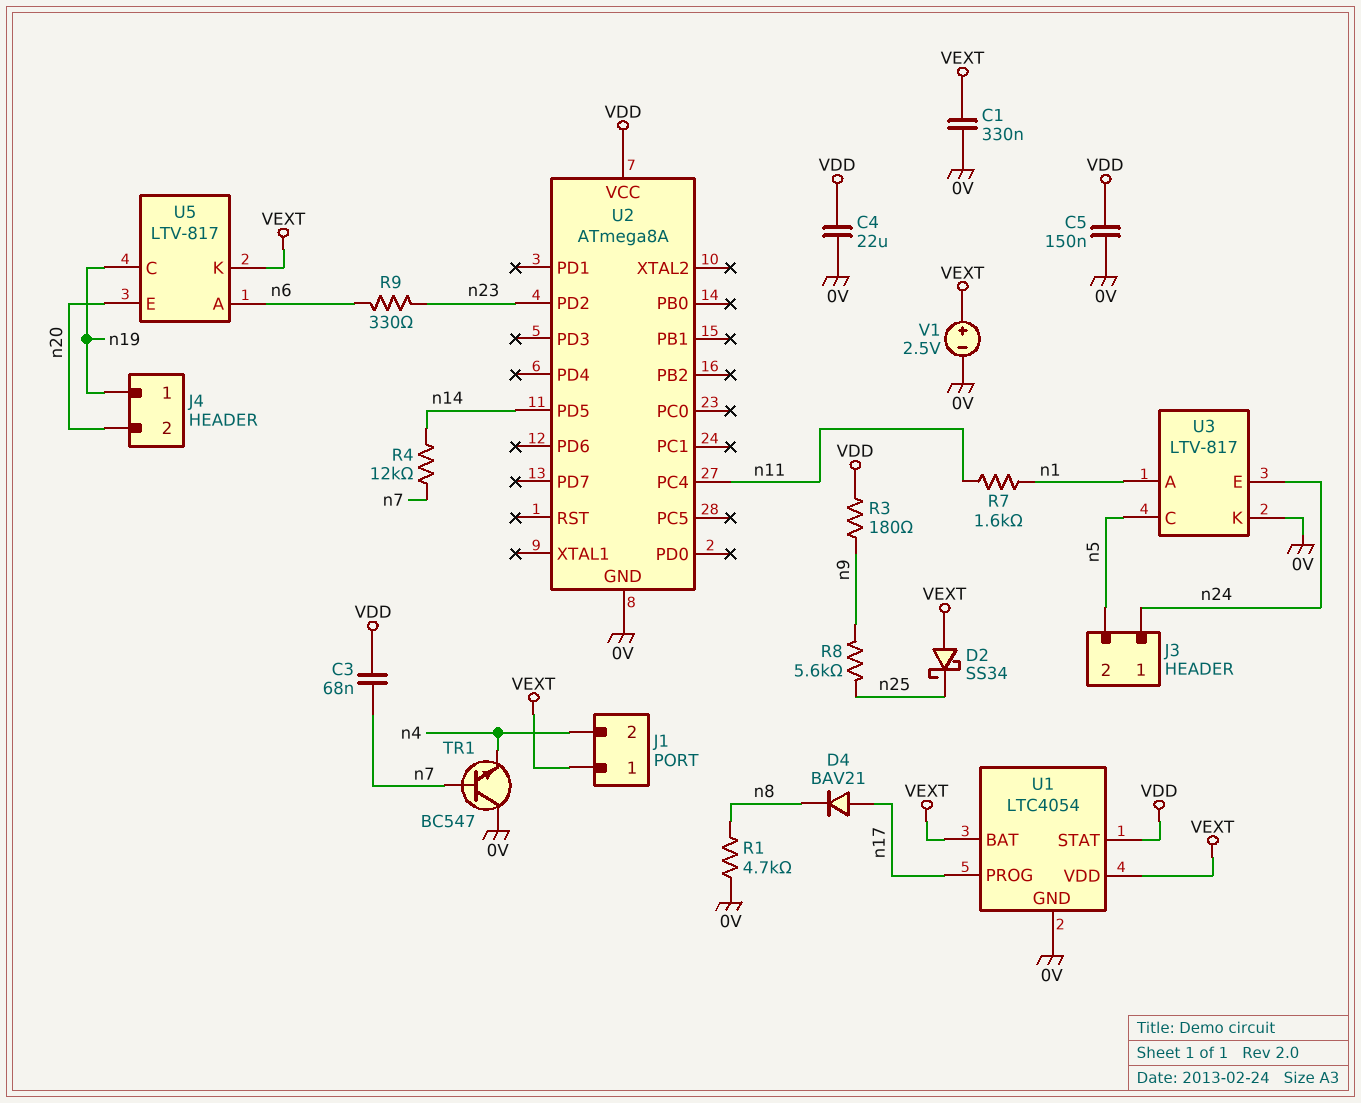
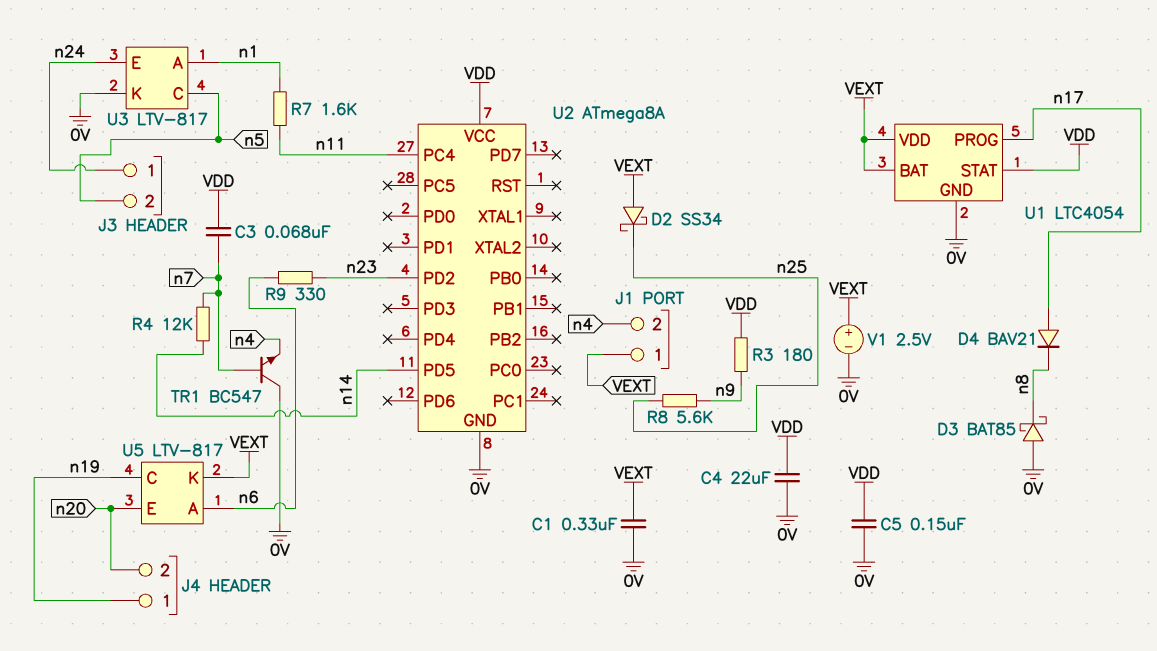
D3: none -> schottky BAT85 (A 0V, K n8)
R1: 4.7k (0V, n8) -> none

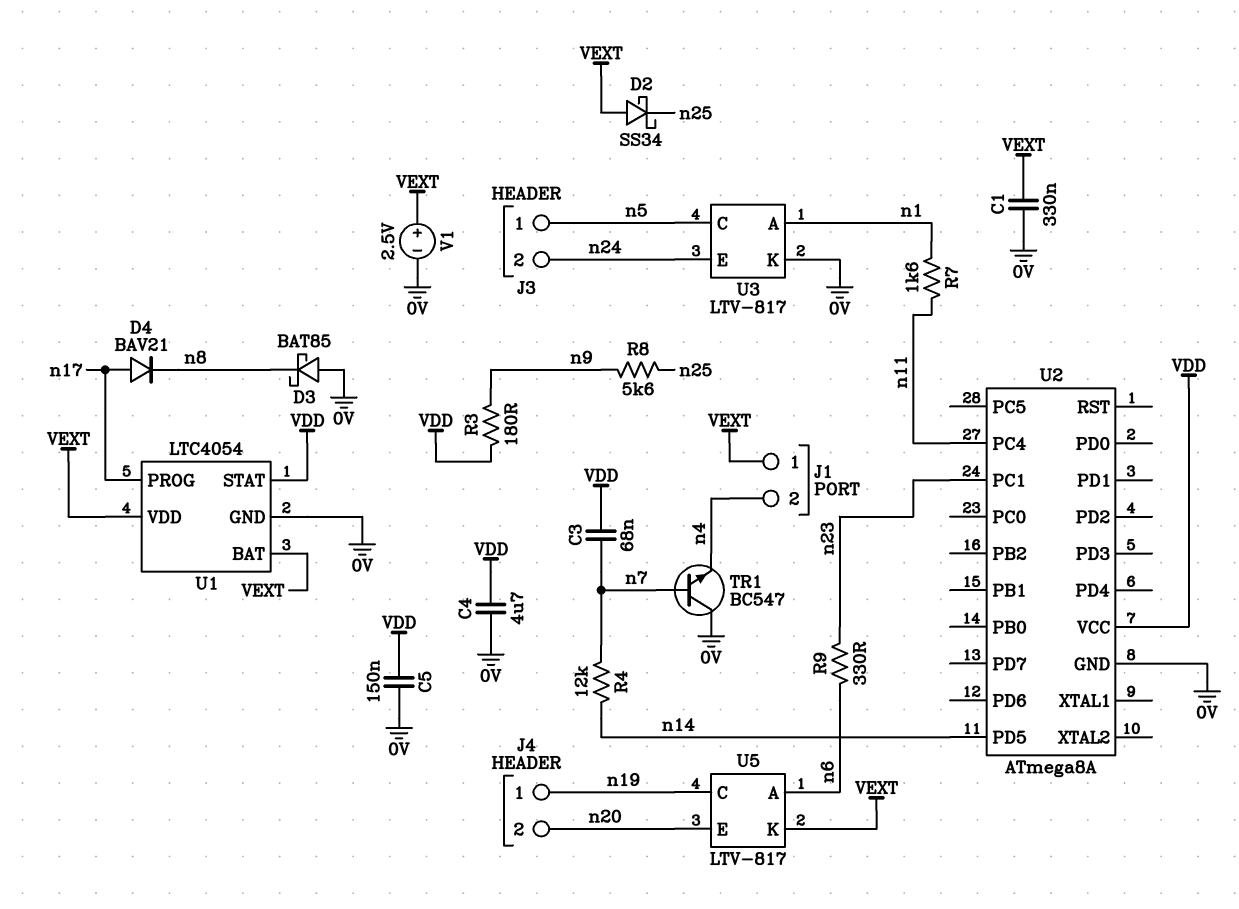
C4: 22uF (0V, VDD) -> 4.7uF (0V, VDD)
J3 pin 1: n24 -> n5
J3 pin 2: n5 -> n24
U2 pin PC1: none -> n23
U2 pin PD2: n23 -> none

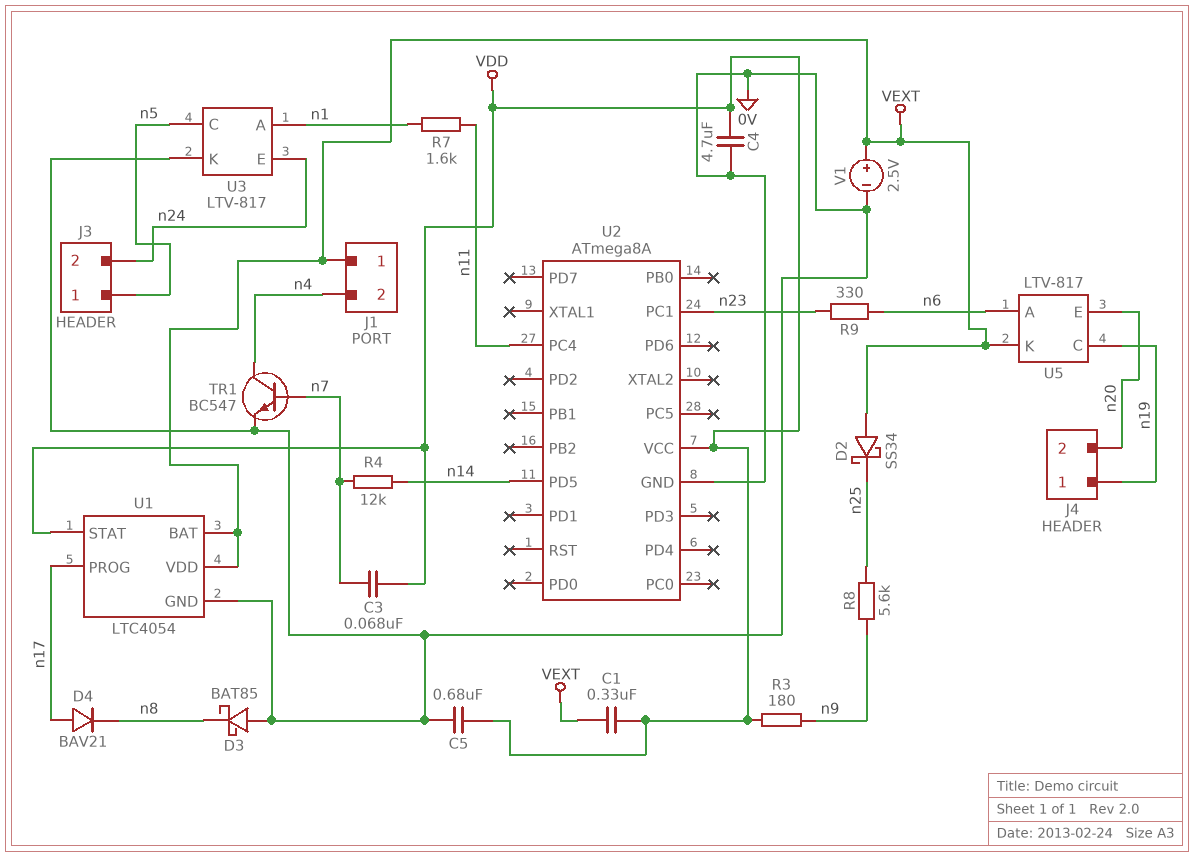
C1: 330nF (0V, VEXT) -> 330nF (VDD, VEXT)
C5: 150nF (0V, VDD) -> 680nF (0V, VDD)
TR1: NPN BC547 (B n7, C 0V, E n4) -> NPN BC547 (B n7, C n4, E 0V)

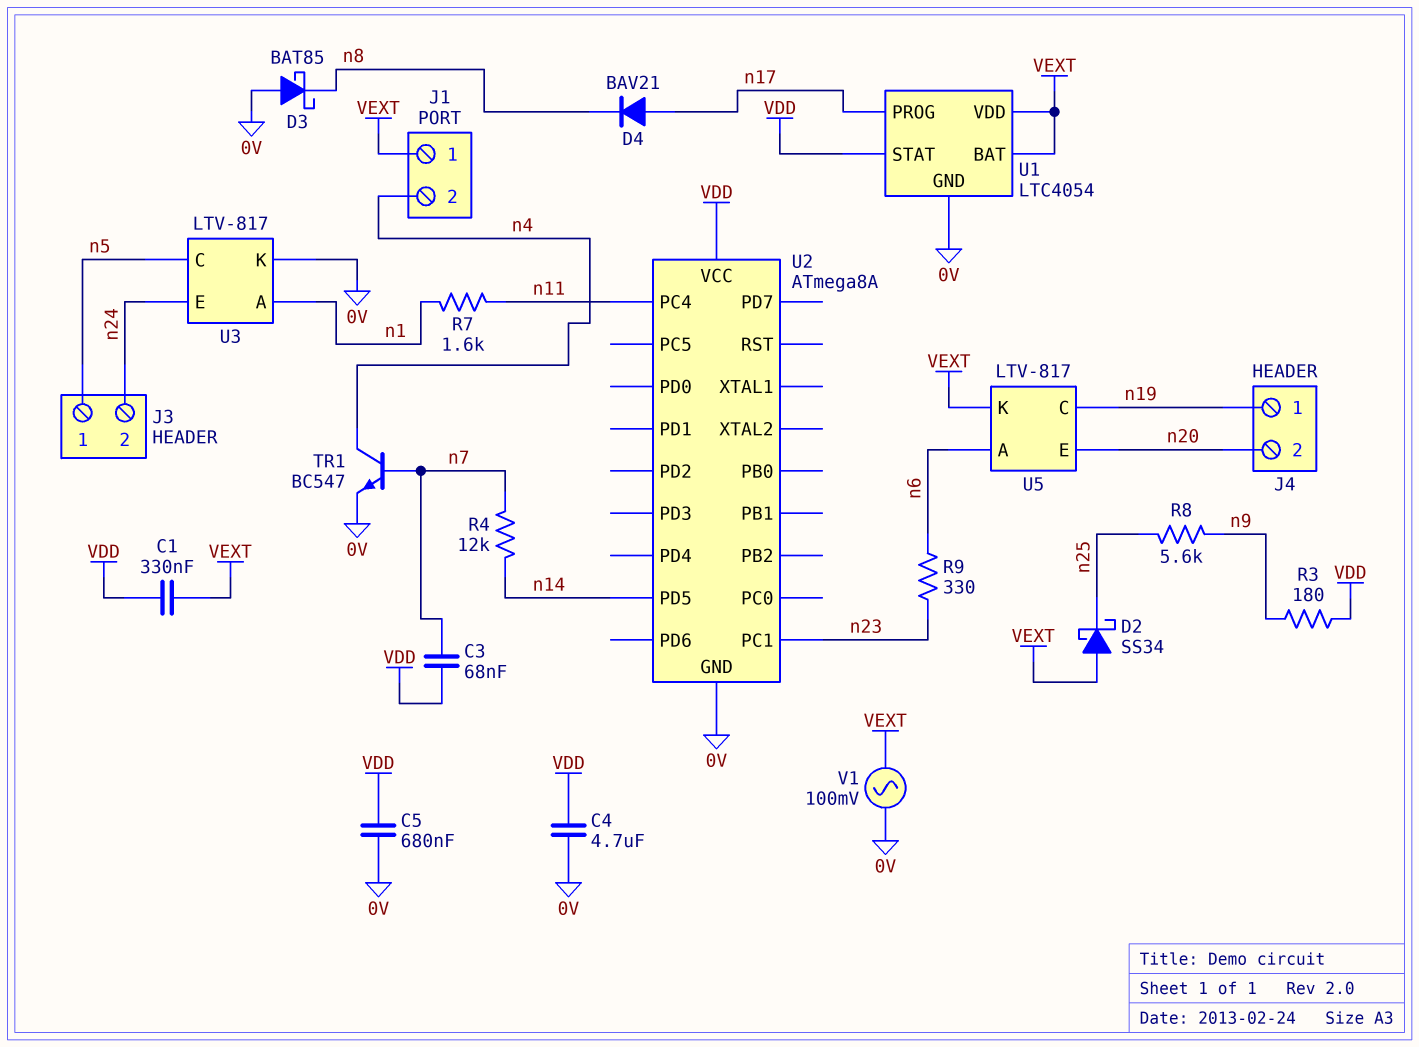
V1: 2.5V (plus VEXT, minus 0V) -> AC 100mV (0V, VEXT)

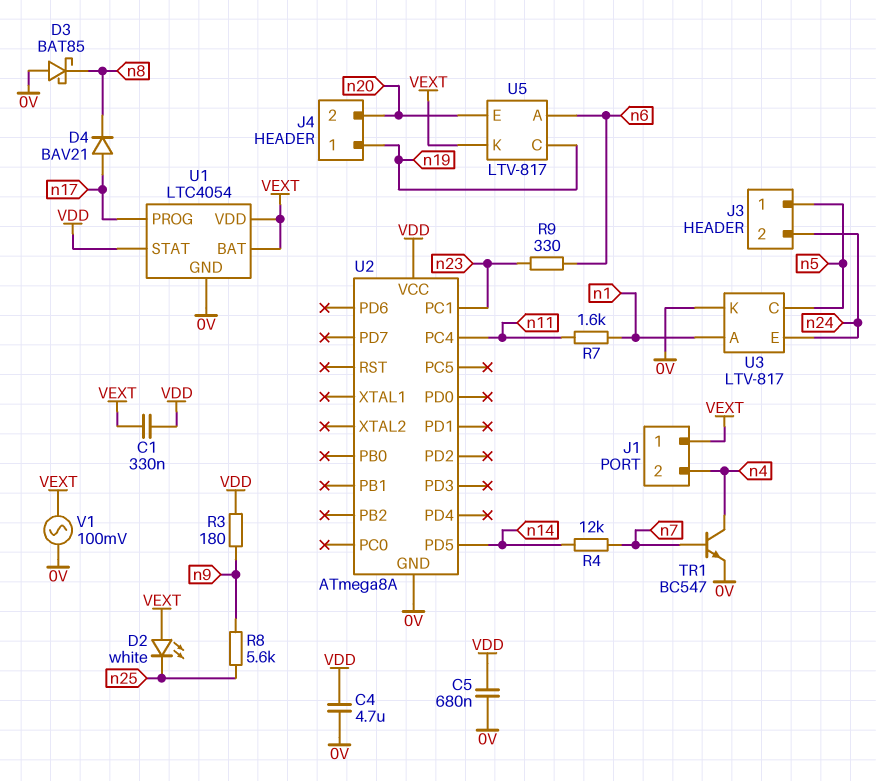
C3: 68nF (VDD, n7) -> none
D2: schottky SS34 (A VEXT, K n25) -> LED white (A VEXT, K n25)

